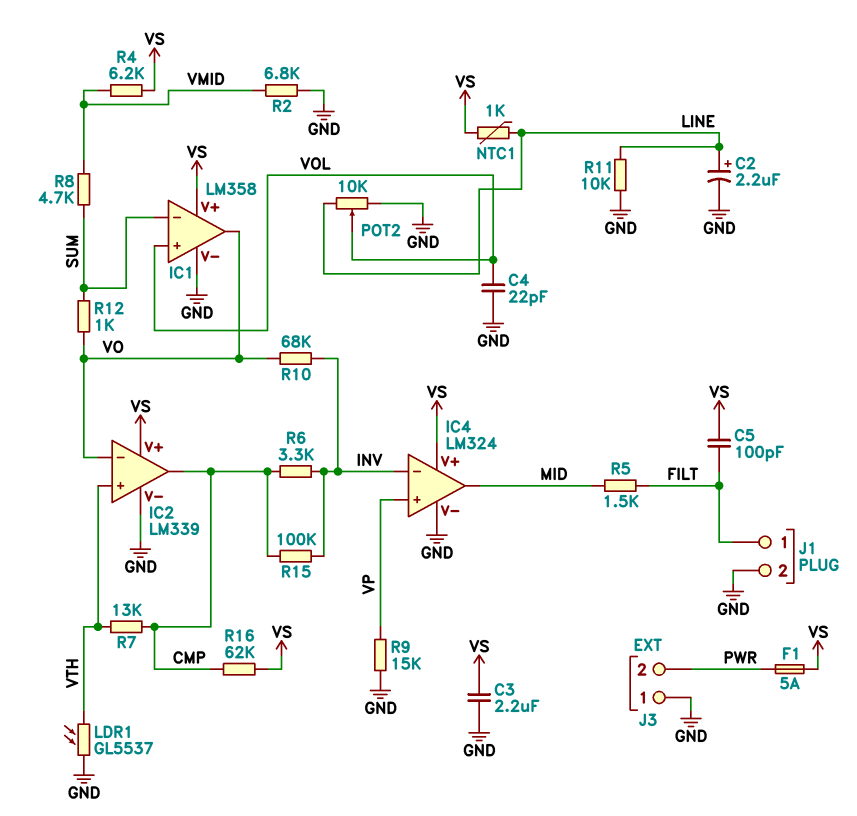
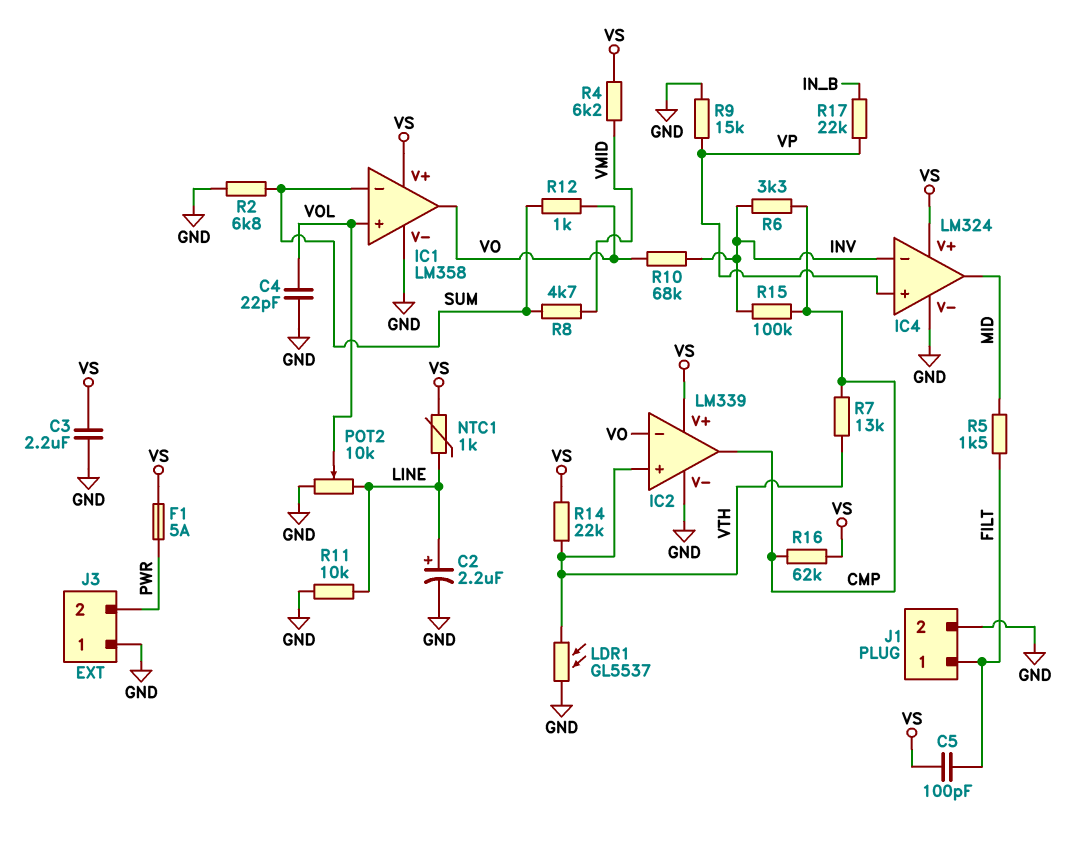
R2: 6.8k (GND, VMID) -> 6.8k (GND, SUM)
R14: none -> 22k (VS, VTH)
R17: none -> 22k (IN_B, VP)

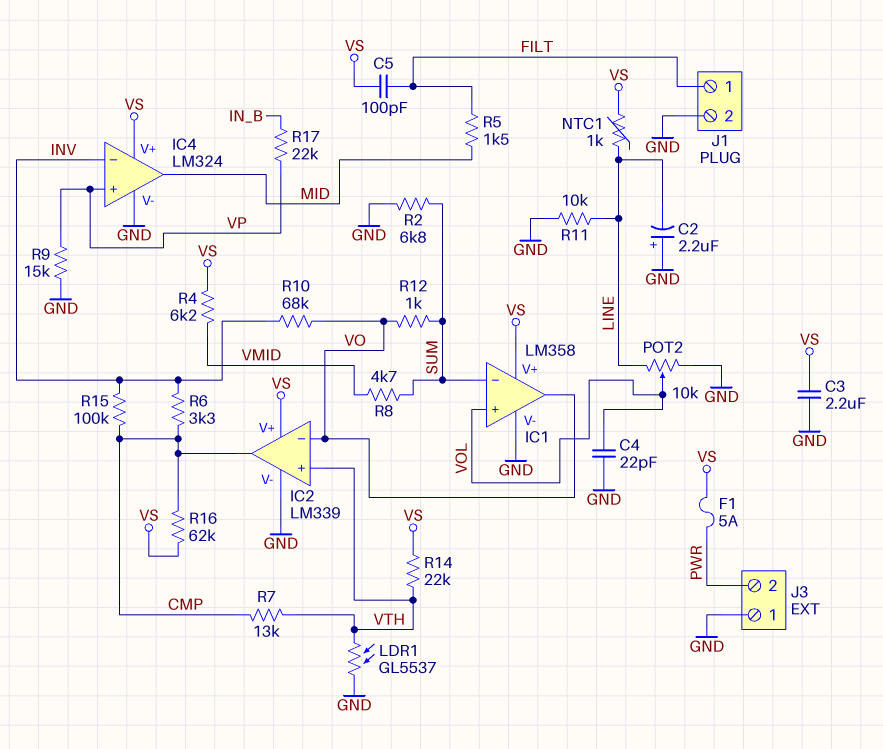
C2: 2.2uF (plus LINE, minus GND) -> 2.2uF (plus GND, minus LINE)

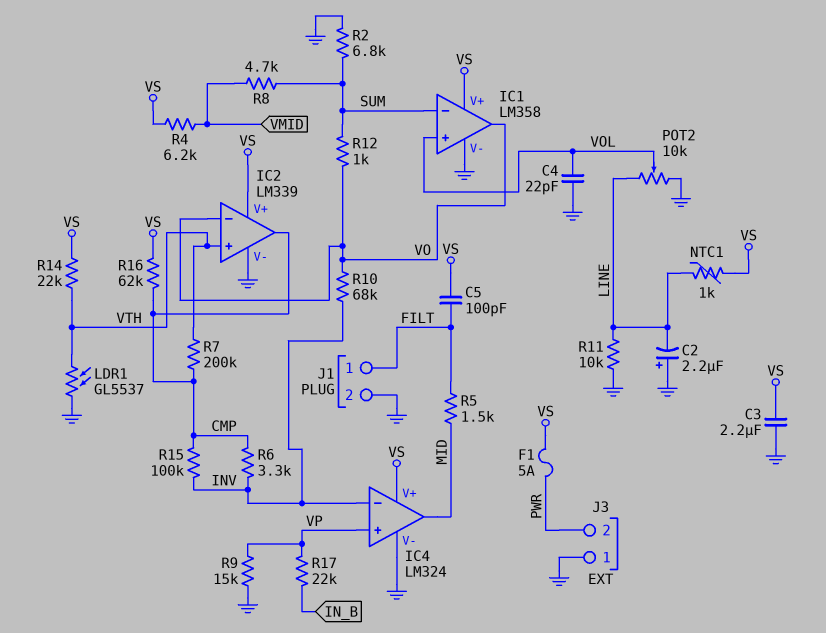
R7: 13k (CMP, VTH) -> 200k (CMP, VTH)

